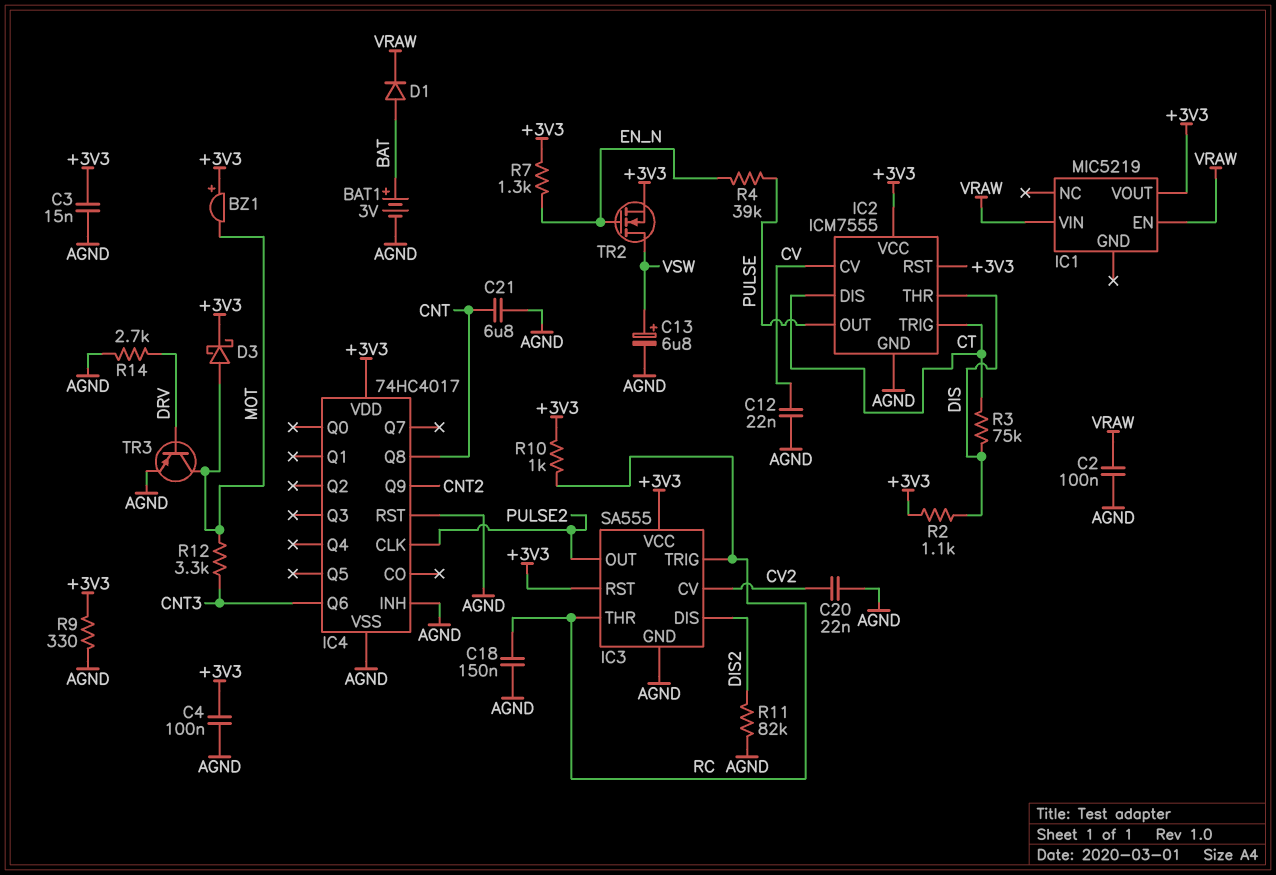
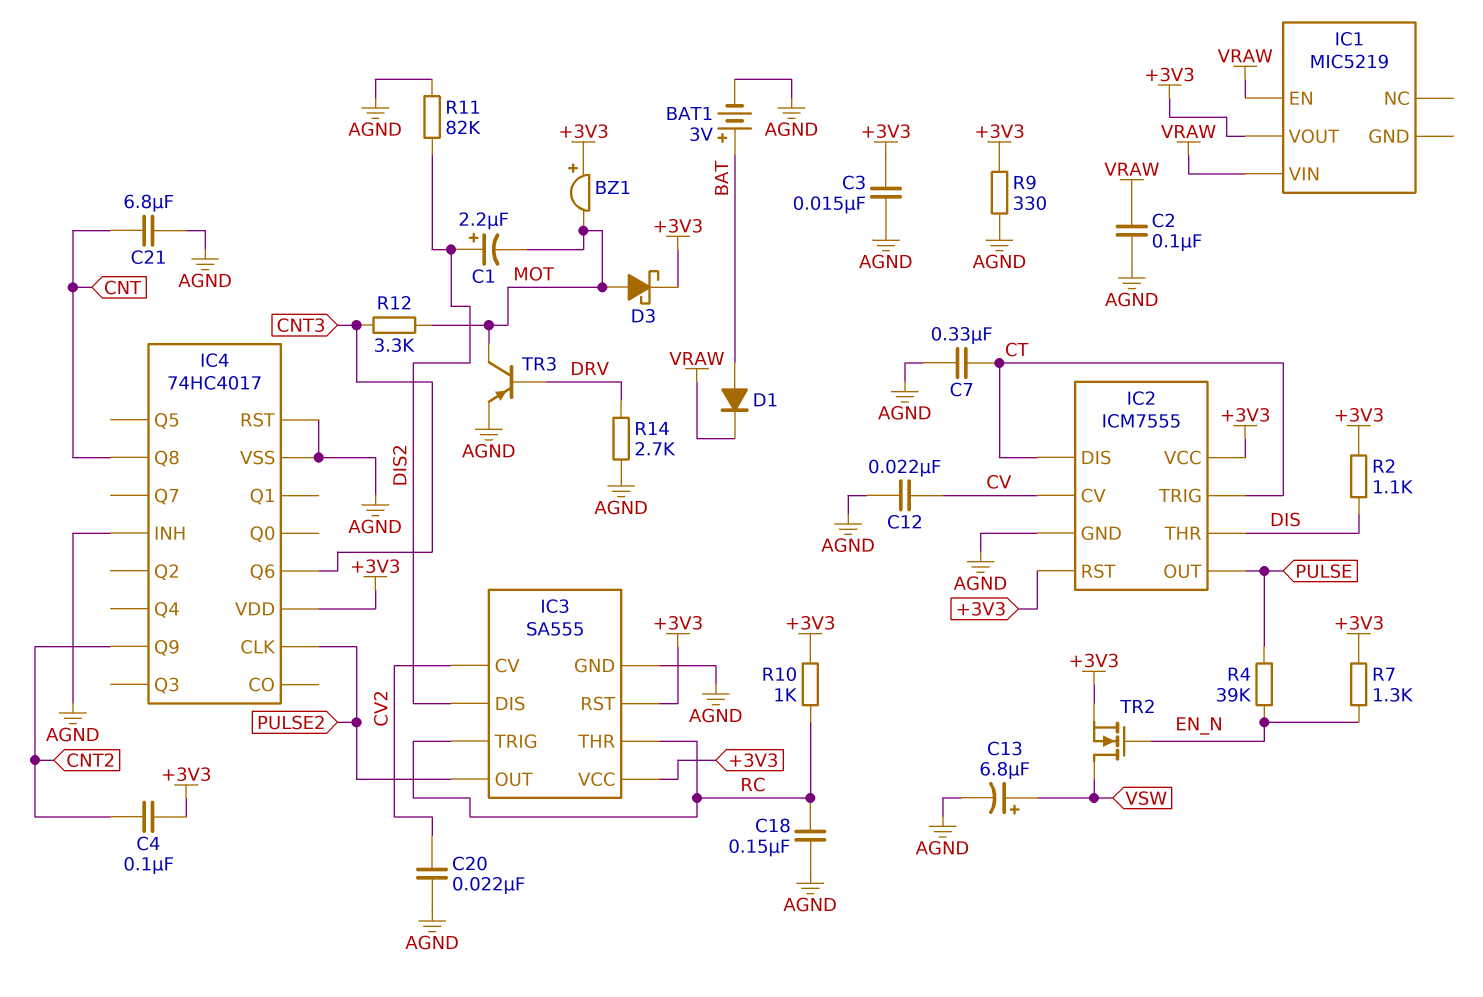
C1: none -> 2.2uF (plus DIS2, minus MOT)
C4: 100nF (+3V3, AGND) -> 100nF (+3V3, CNT2)
C7: none -> 330nF (AGND, CT)
R3: 75k (CT, DIS) -> none

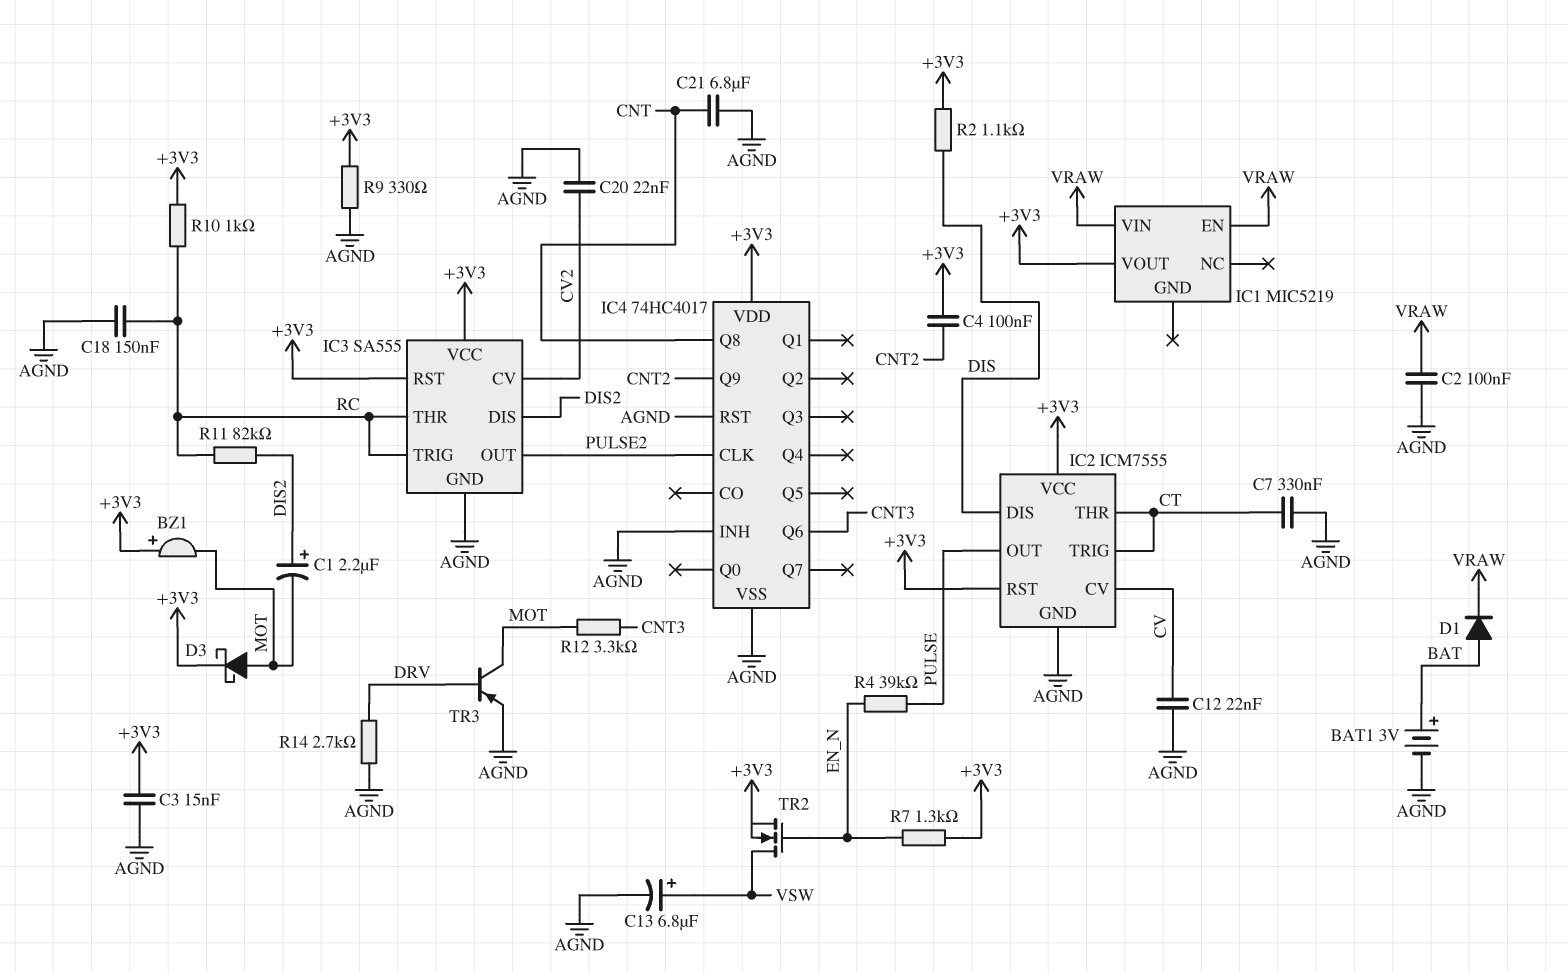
IC2 pin DIS: CT -> DIS
IC2 pin THR: DIS -> CT
R11: 82k (AGND, DIS2) -> 82k (DIS2, RC)

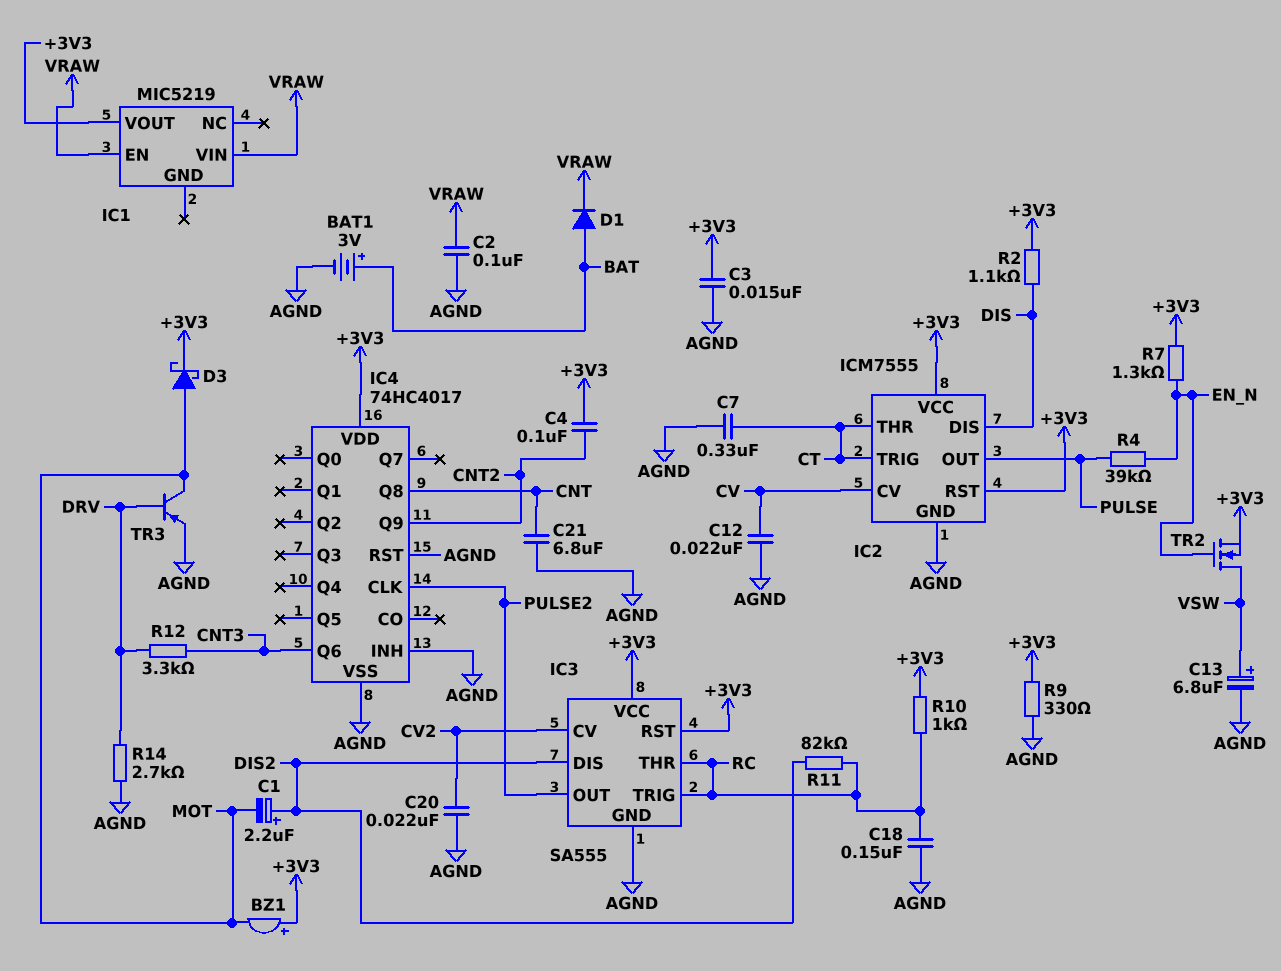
R12: 3.3k (CNT3, MOT) -> 3.3k (CNT3, DRV)

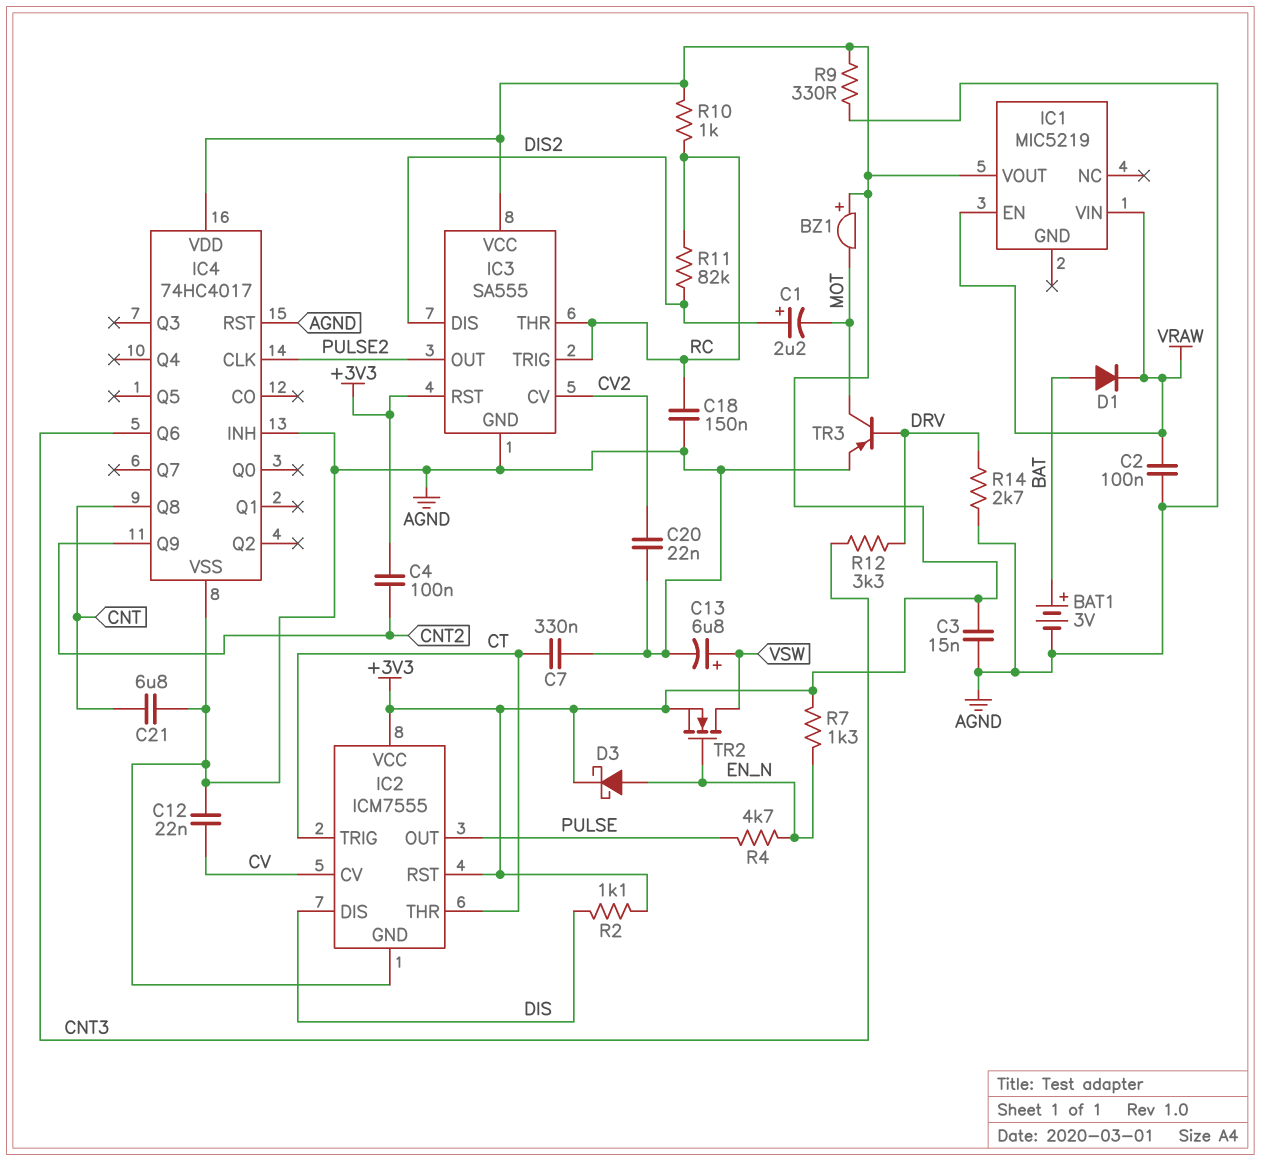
D3: schottky (A MOT, K +3V3) -> schottky (A EN_N, K +3V3)
R4: 39k (EN_N, PULSE) -> 4.7k (EN_N, PULSE)

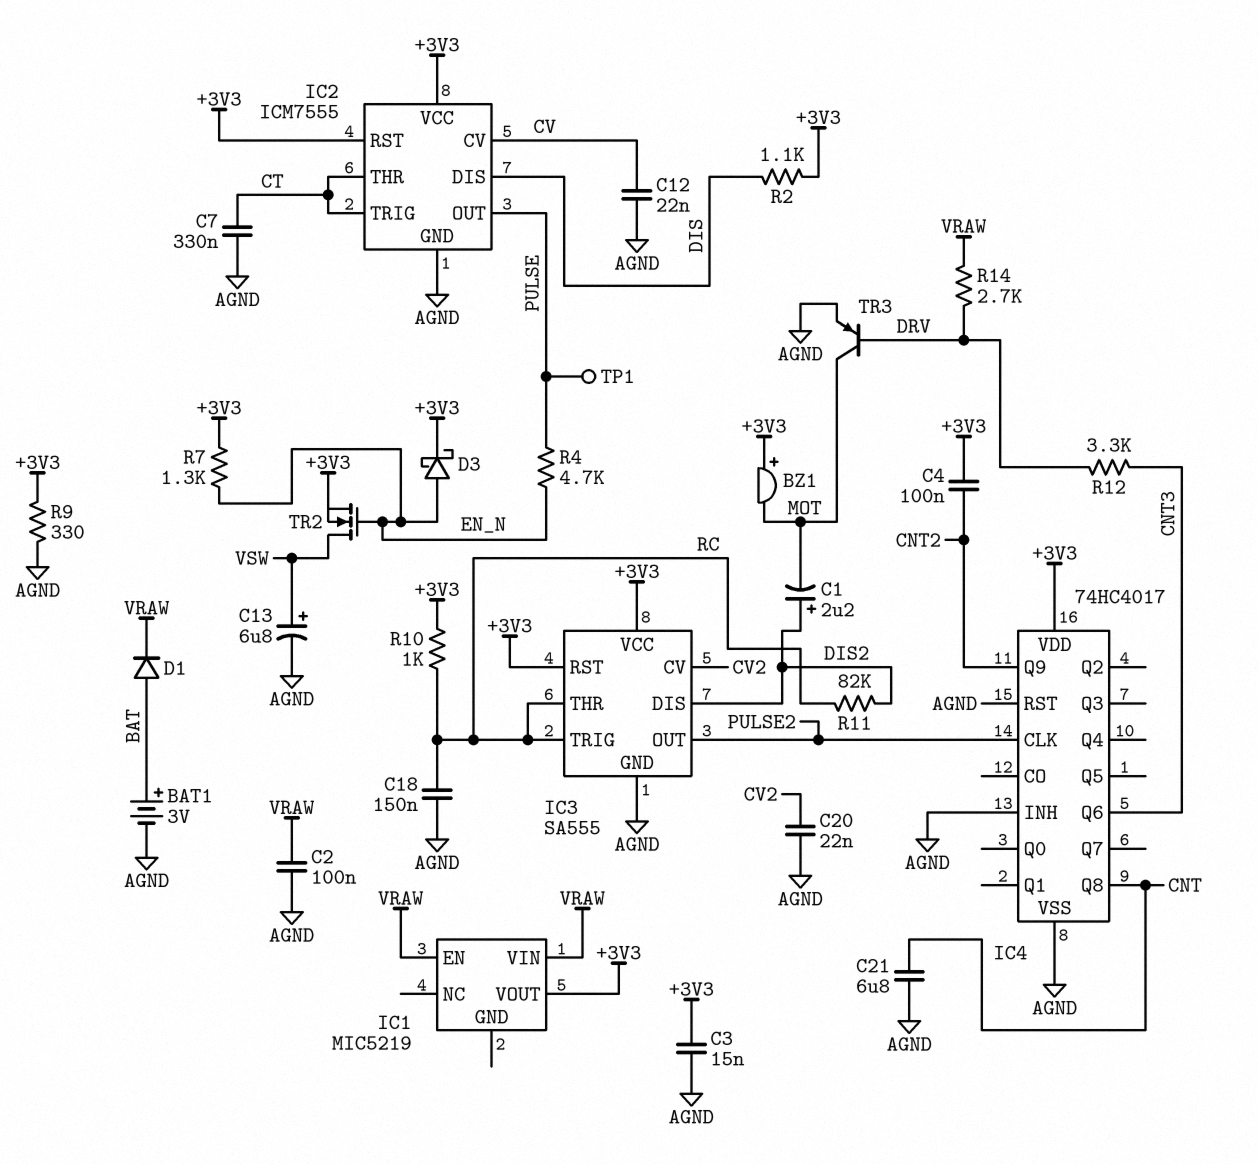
R14: 2.7k (AGND, DRV) -> 2.7k (DRV, VRAW)
TP1: none -> test point (PULSE)

